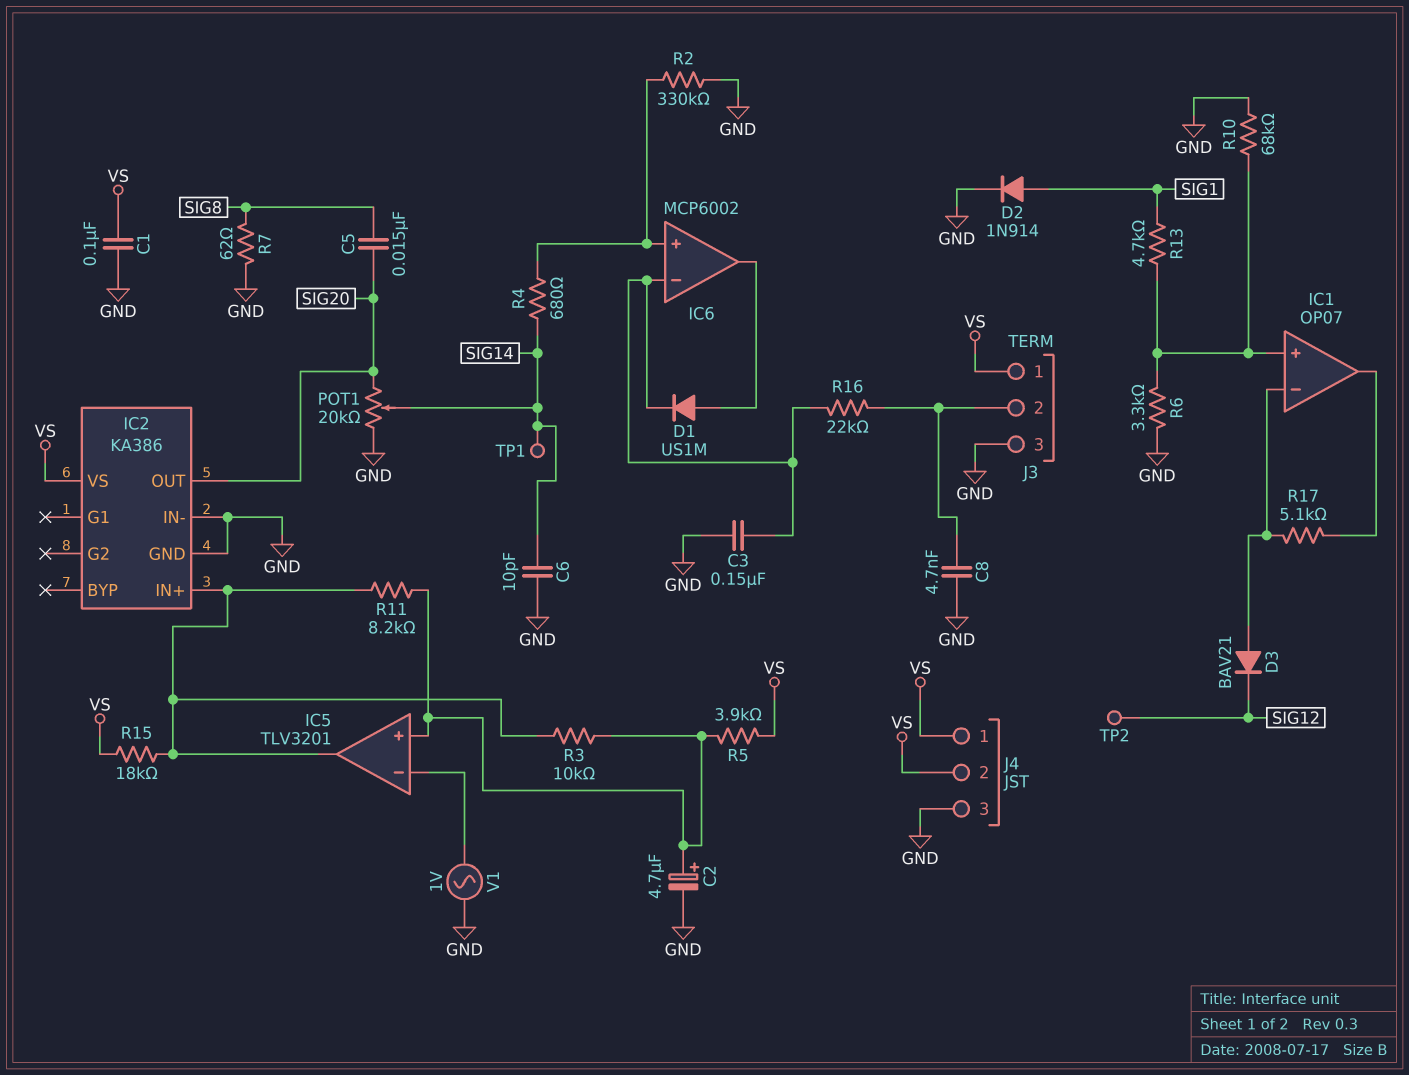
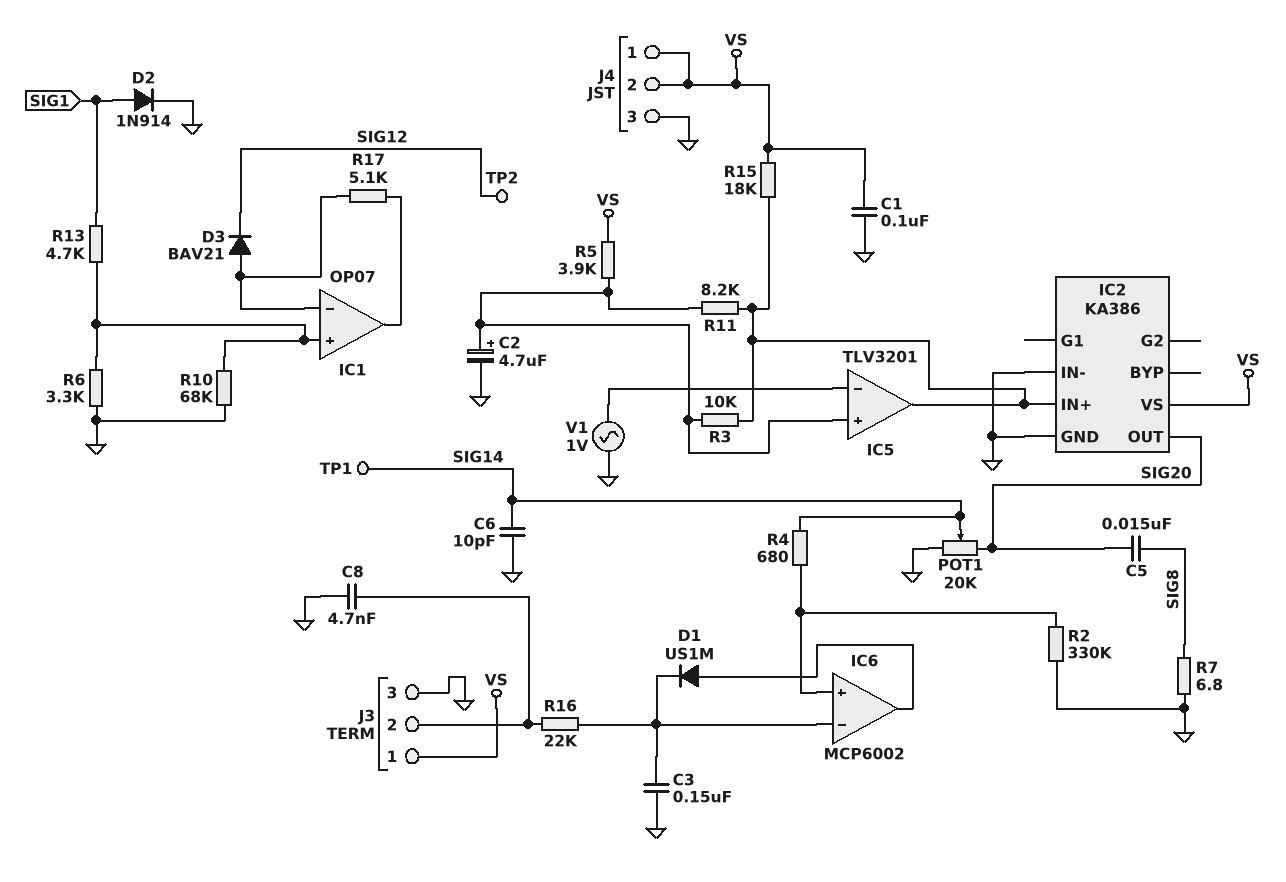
R7: 62 (GND, SIG8) -> 6.8 (GND, SIG8)

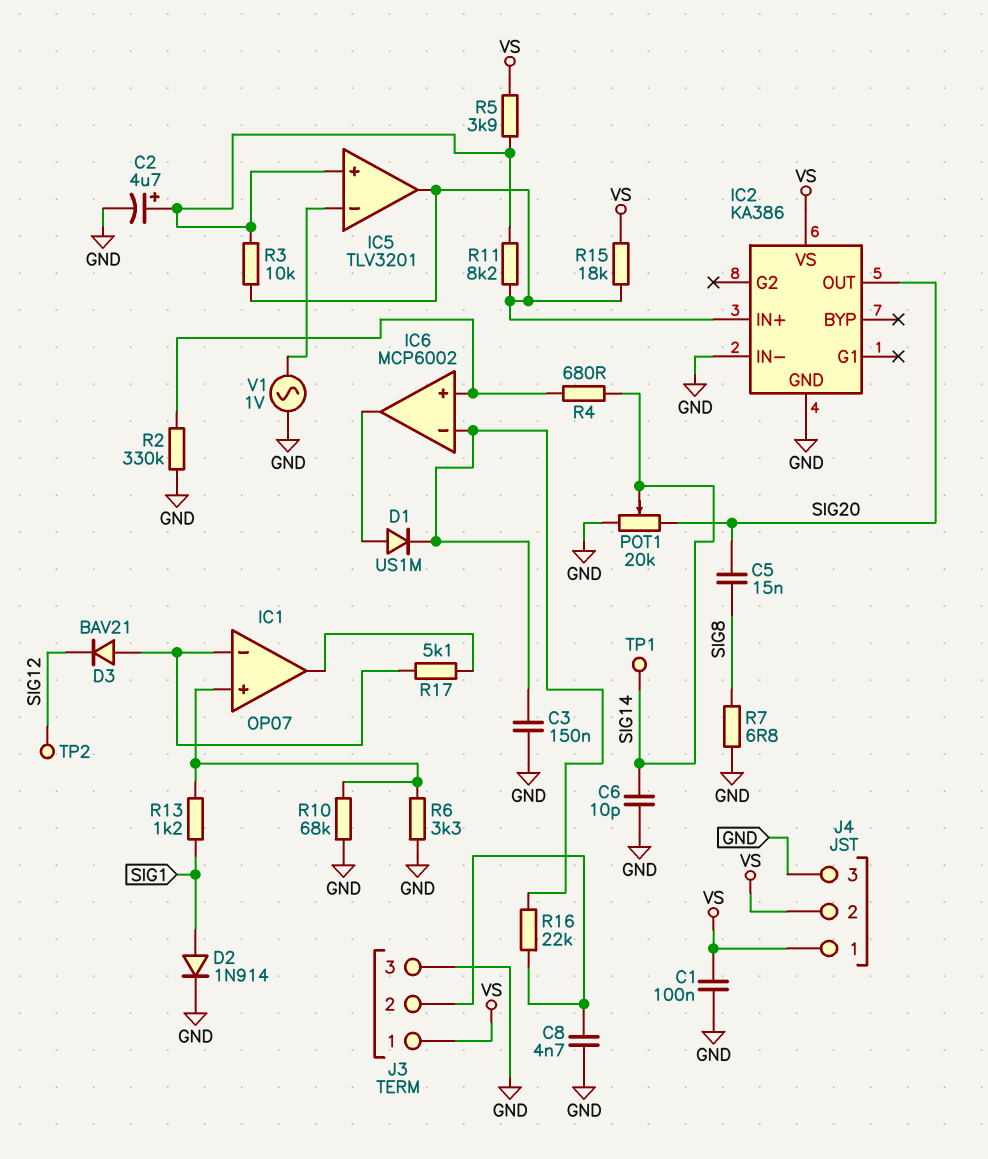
R13: 4.7k (IC1/in+, SIG1) -> 1.2k (IC1/in+, SIG1)

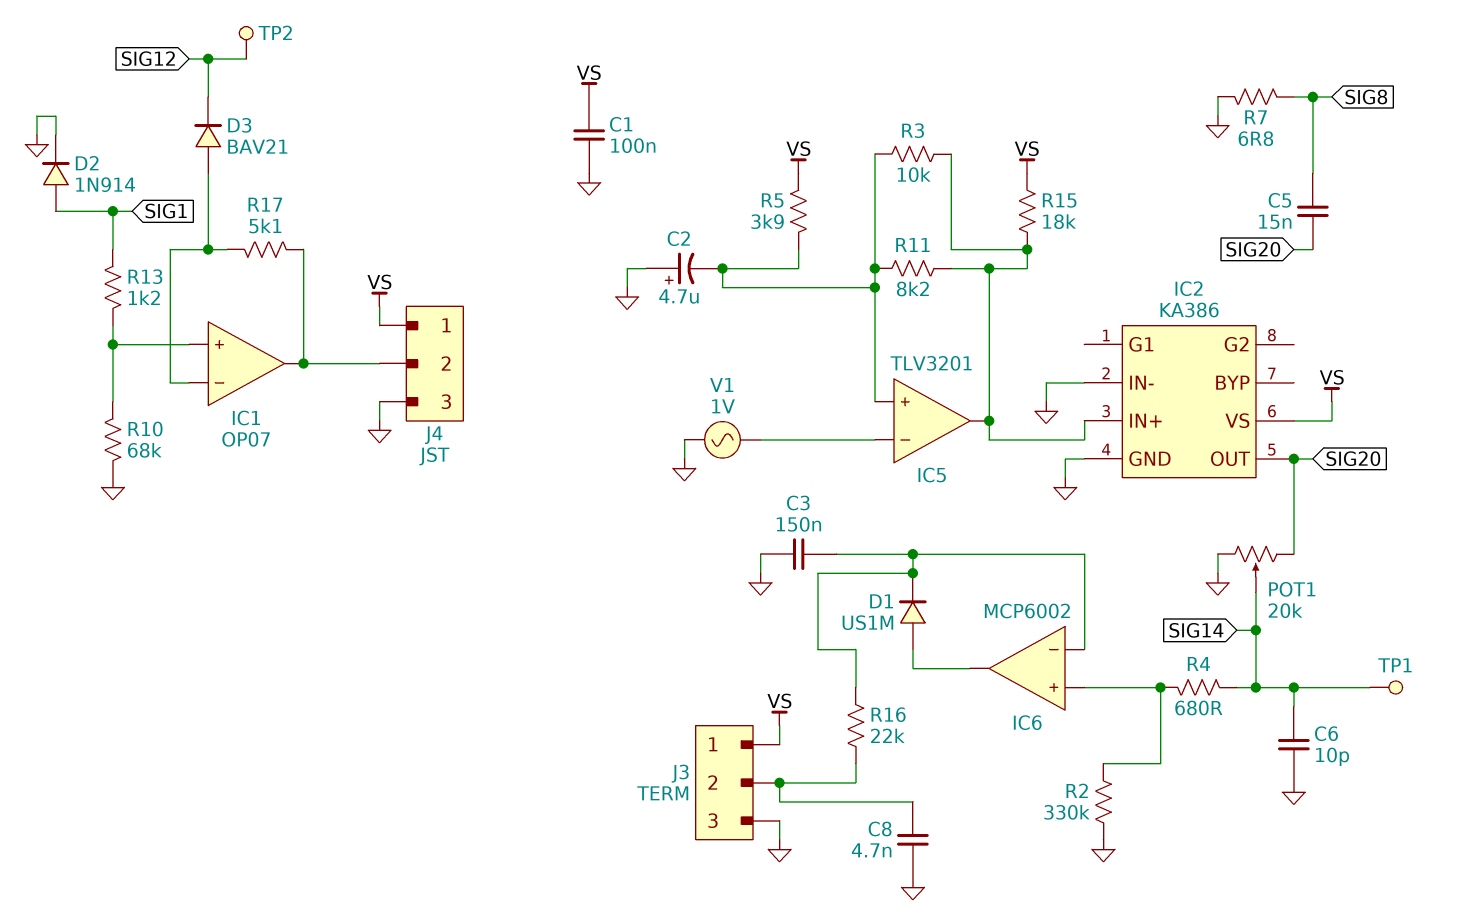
C2: 4.7uF (plus IC5/in+, minus GND) -> 4.7uF (plus GND, minus IC5/in+)
J4 pin 2: VS -> IC1/out
R6: 3.3k (GND, IC1/in+) -> none

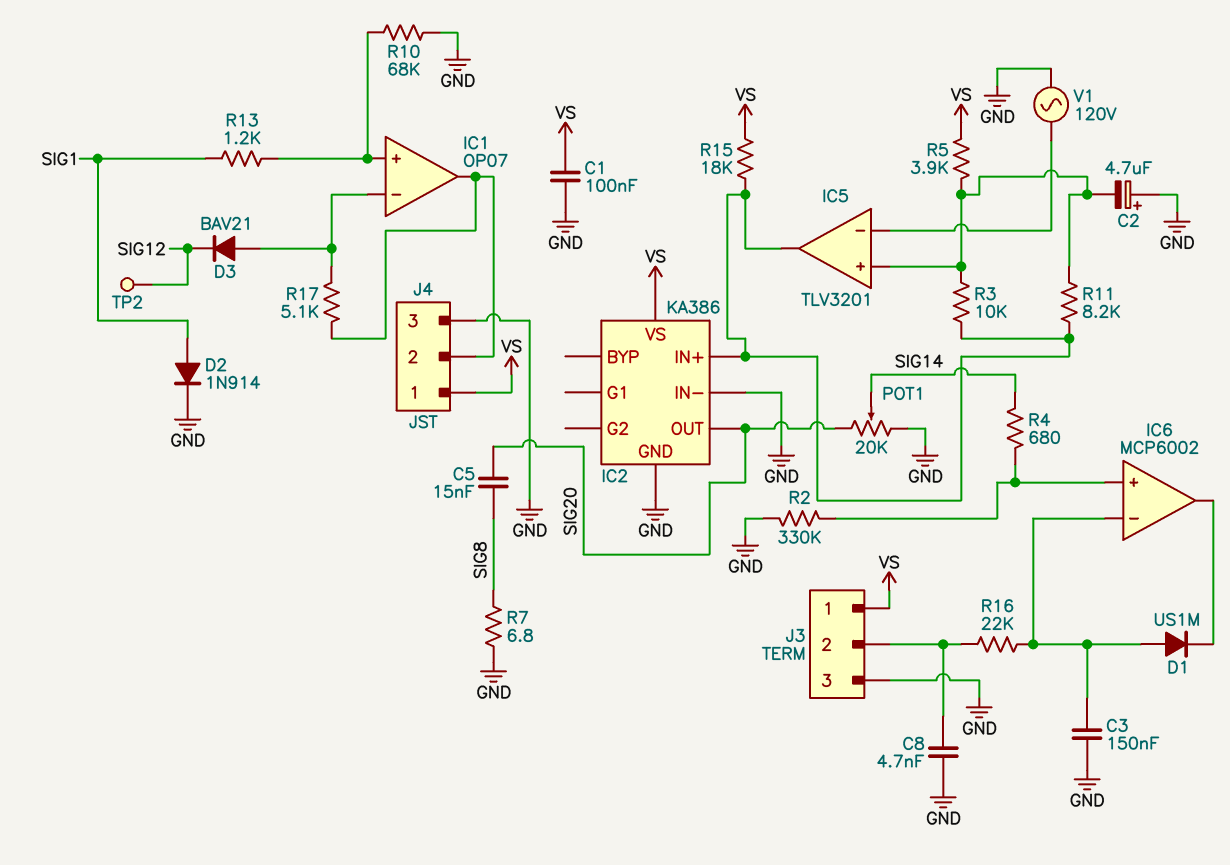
C6: 10pF (GND, SIG14) -> none
D1: diode US1M (A IC6/out, K IC6/in-) -> diode US1M (A IC6/in-, K IC6/out)
TP1: test point (SIG14) -> none
V1: AC 1V (GND, IC5/in-) -> AC 120V (GND, IC5/in-)

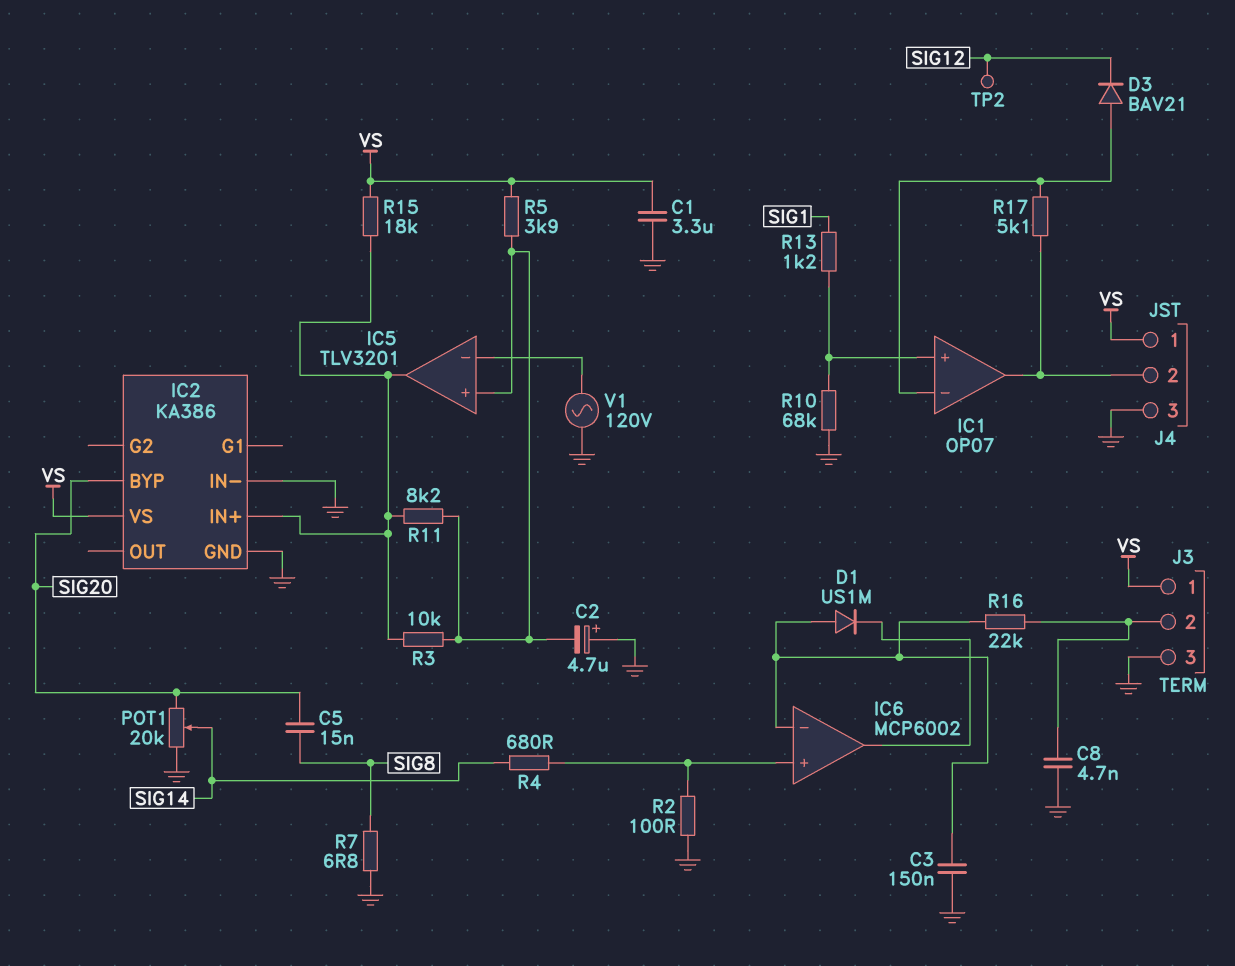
C1: 100nF (GND, VS) -> 3.3uF (GND, VS)
D2: diode 1N914 (A SIG1, K GND) -> none
IC2 pin BYP: none -> SIG20
IC2 pin OUT: SIG20 -> none
R2: 330k (GND, IC6/in+) -> 100 (GND, IC6/in+)

